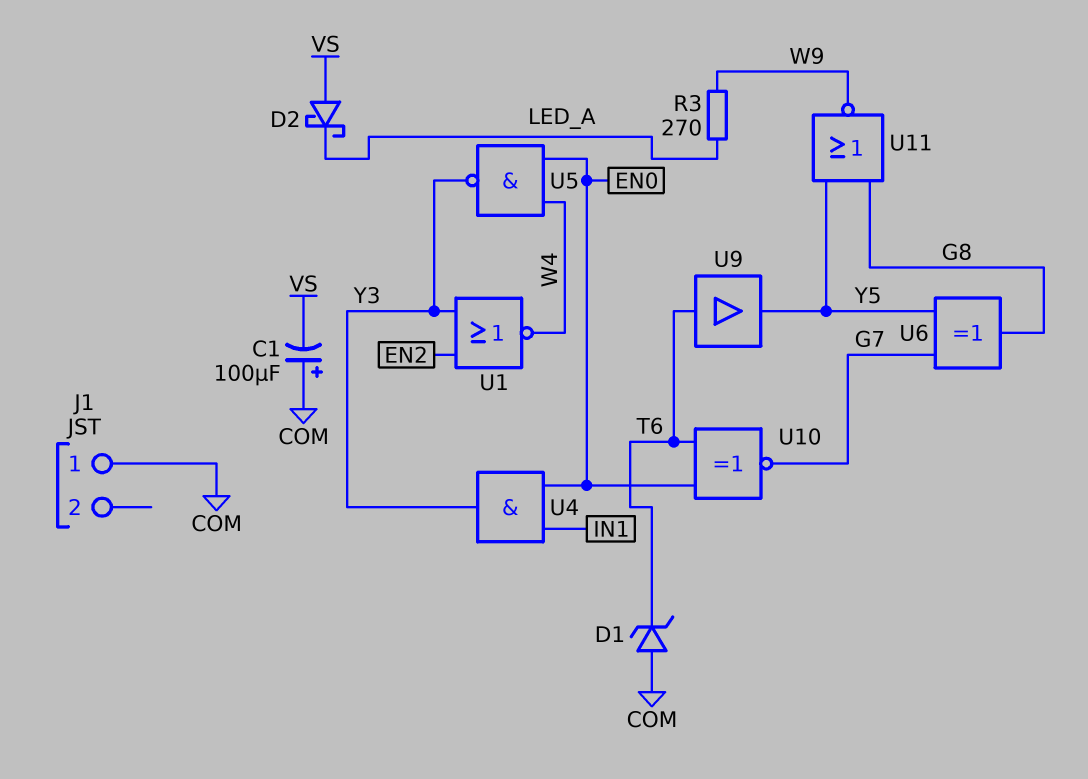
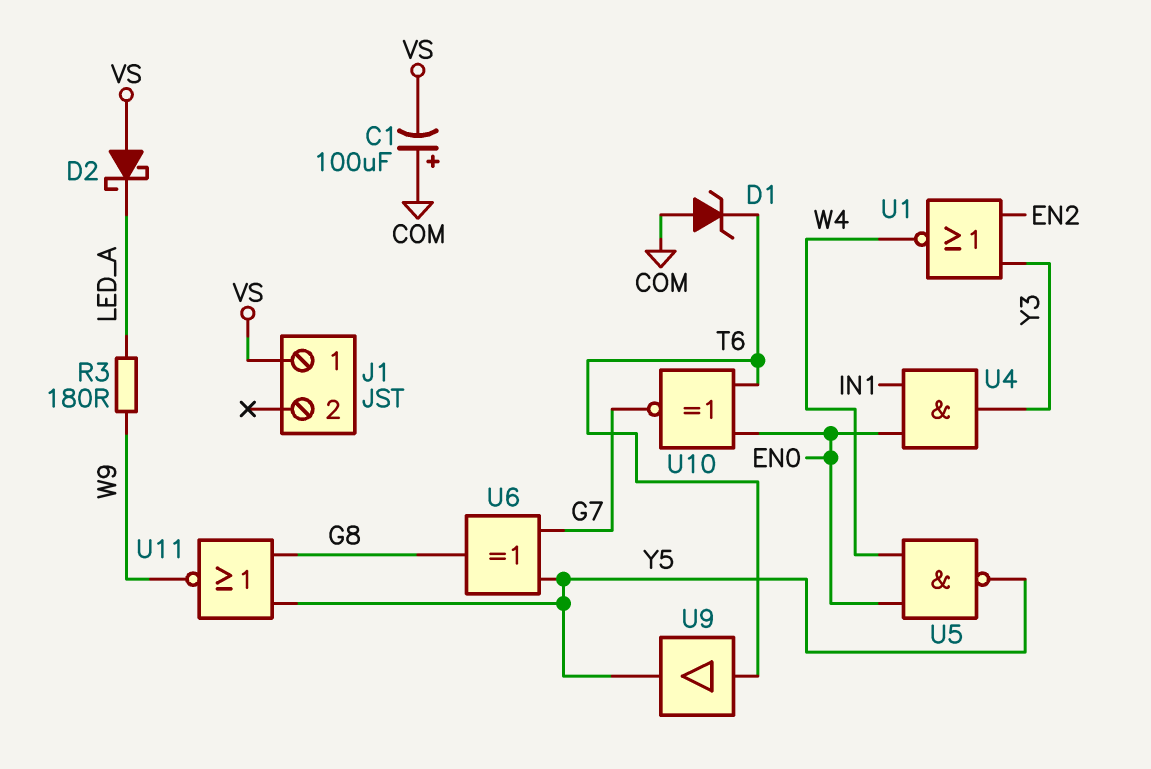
J1 pin 1: COM -> VS
R3: 270 (LED_A, W9) -> 180 (LED_A, W9)
U5: NAND (in EN0, in W4, out Y3) -> NAND (in EN0, in W4, out Y5)

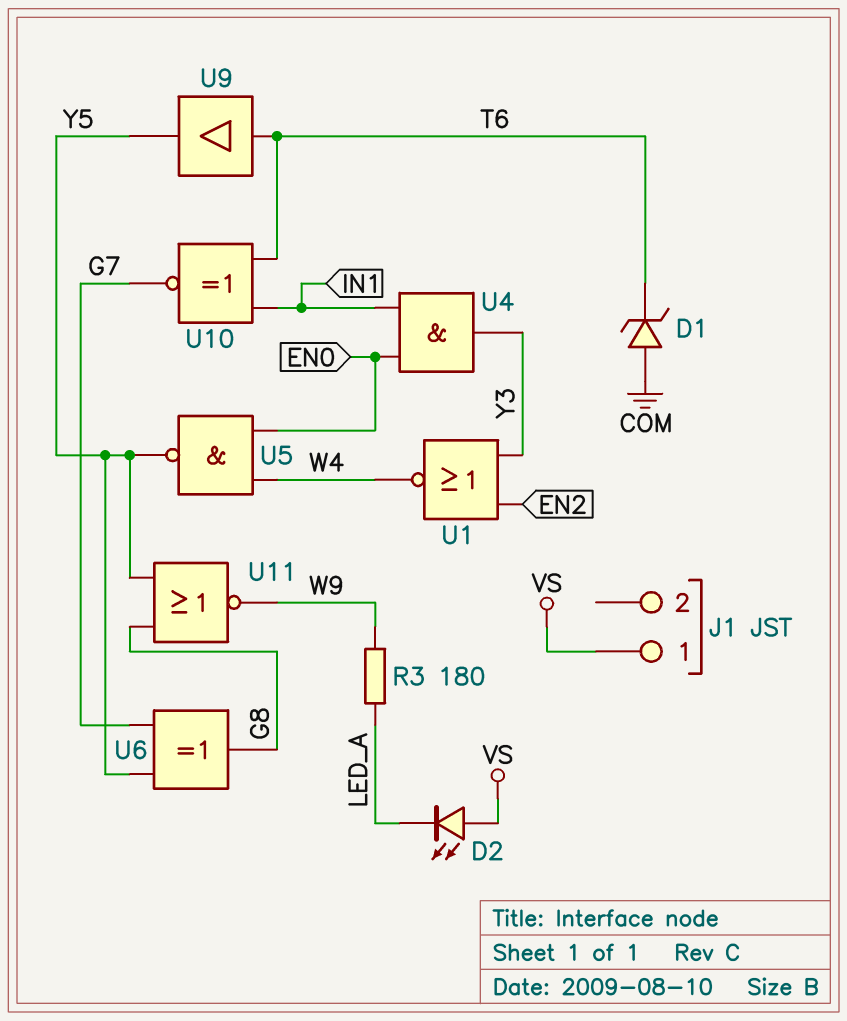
C1: 100uF (plus COM, minus VS) -> none
D2: schottky (A VS, K LED_A) -> LED (A VS, K LED_A)
U10: XNOR (in EN0, in T6, out G7) -> XNOR (in IN1, in T6, out G7)

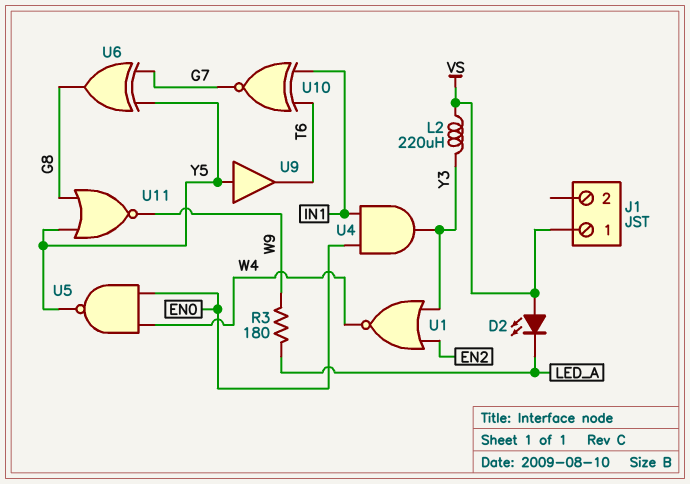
D1: zener (A COM, K T6) -> none
L2: none -> 220uH (VS, Y3)
U9: buffer (in T6, out Y5) -> buffer (in Y5, out T6)

